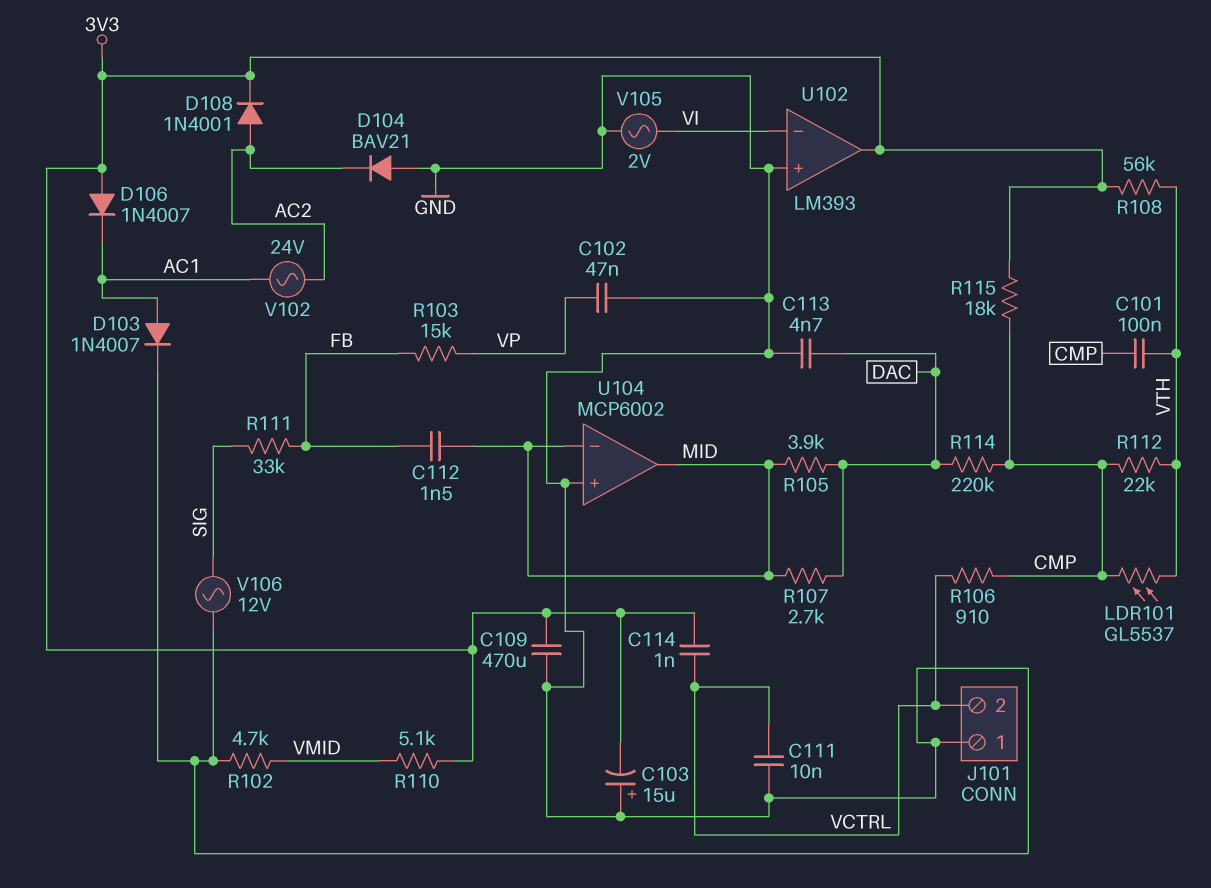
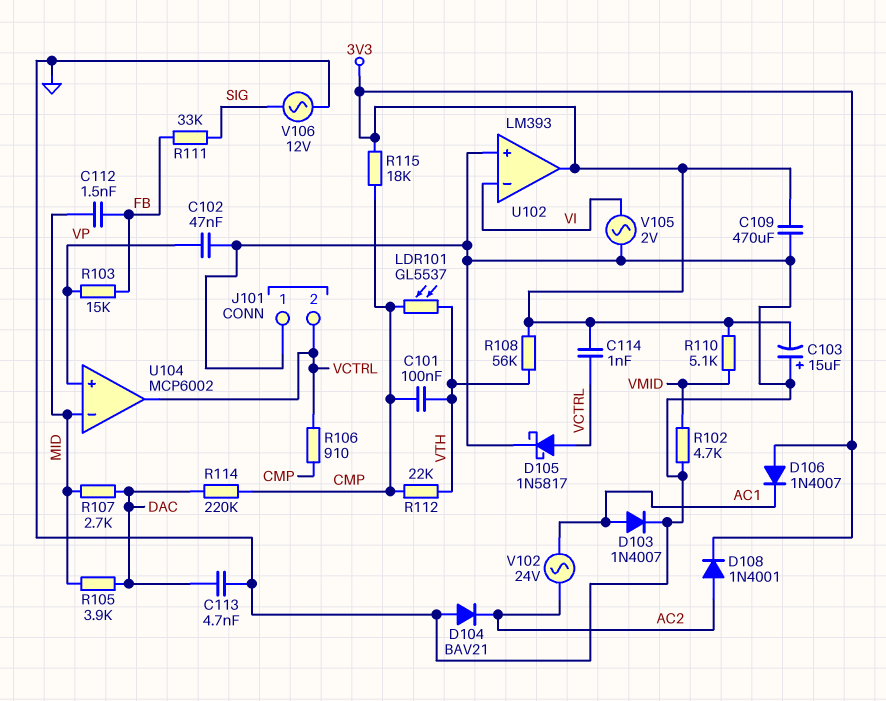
C111: 10nF (GND, VCTRL) -> none
D105: none -> schottky 1N5817 (A VCTRL, K GND)
U104 pin in+: GND -> VP
U104 pin out: MID -> VCTRL

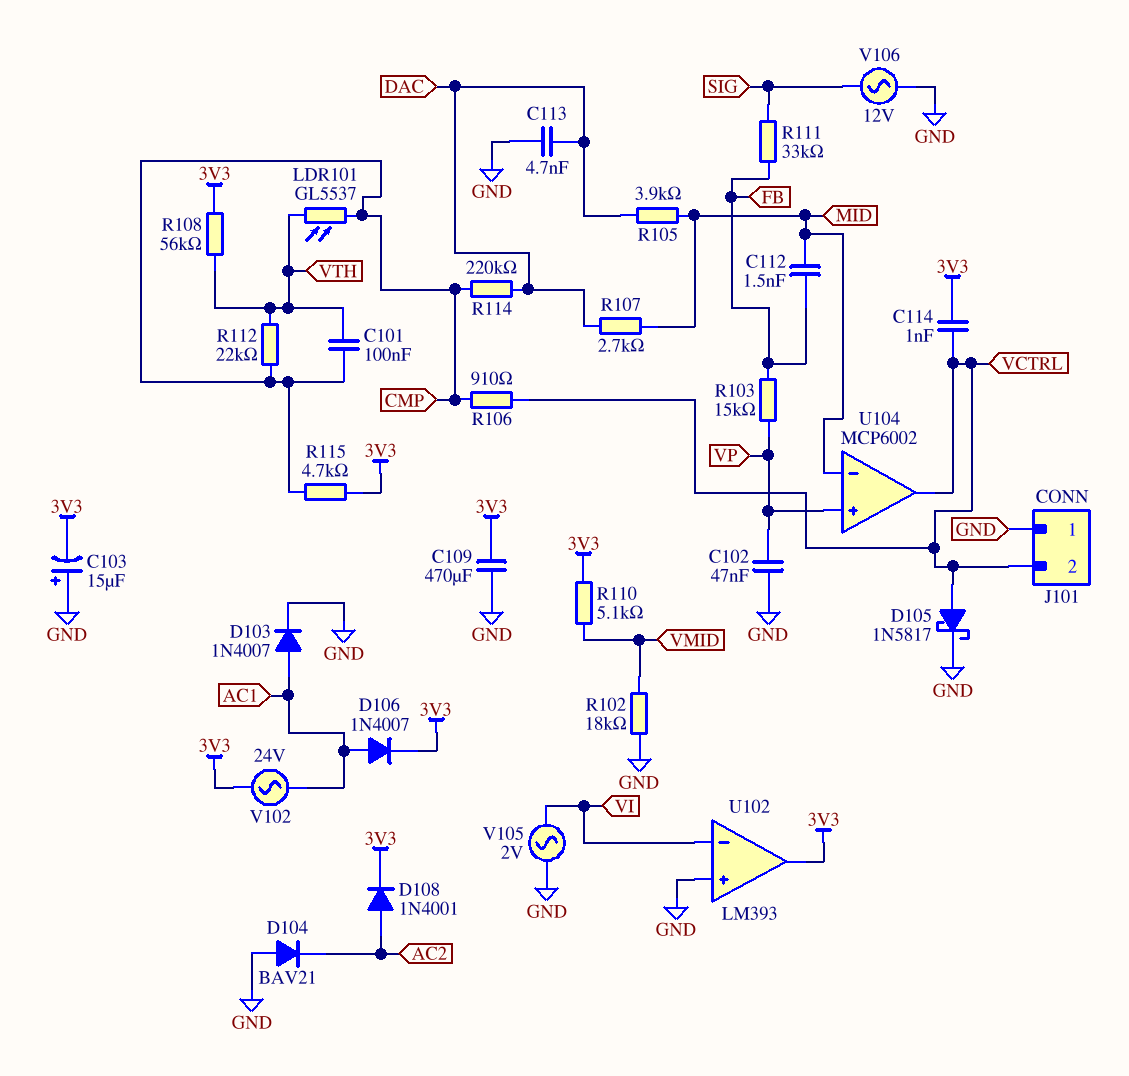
D106: diode 1N4007 (A 3V3, K AC1) -> diode 1N4007 (A AC1, K 3V3)
R102: 4.7k (GND, VMID) -> 18k (GND, VMID)
R115: 18k (3V3, CMP) -> 4.7k (3V3, CMP)
V102: AC 24V (AC1, AC2) -> AC 24V (3V3, AC1)

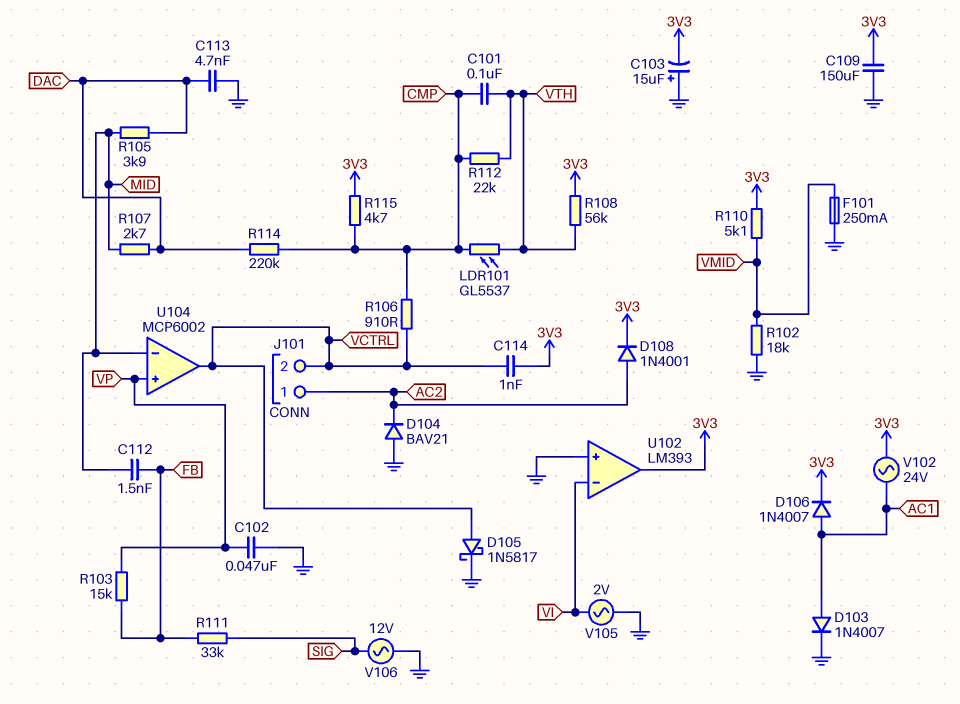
C109: 470uF (3V3, GND) -> 150uF (3V3, GND)
F101: none -> 250mA (GND, VMID)
J101 pin 1: GND -> AC2

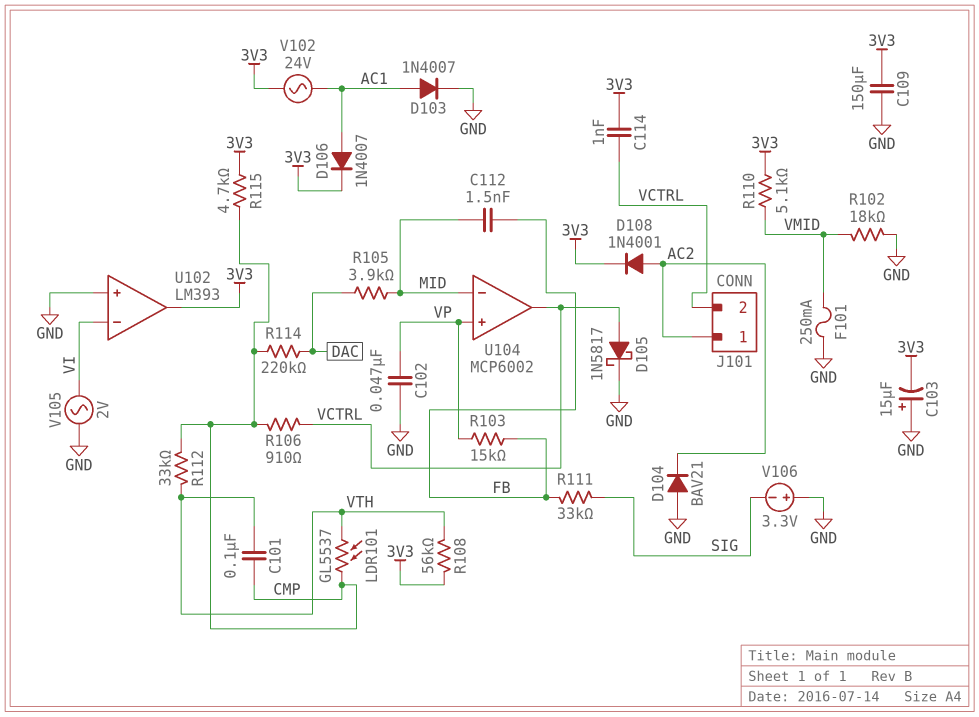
C113: 4.7nF (DAC, GND) -> none
R107: 2.7k (DAC, MID) -> none
R112: 22k (CMP, VTH) -> 33k (CMP, VTH)
V106: AC 12V (GND, SIG) -> 3.3V (plus GND, minus SIG)

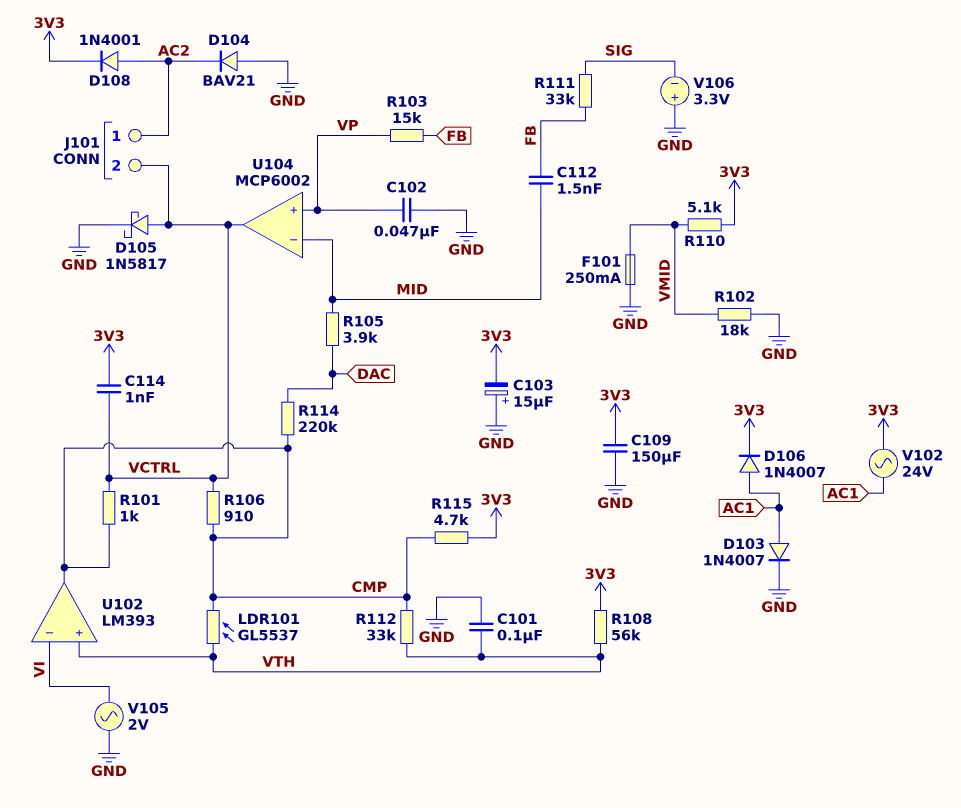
C101: 100nF (CMP, VTH) -> 100nF (GND, VTH)
R101: none -> 1k (CMP, VCTRL)
U102 pin in+: GND -> VTH
U102 pin out: 3V3 -> CMP

